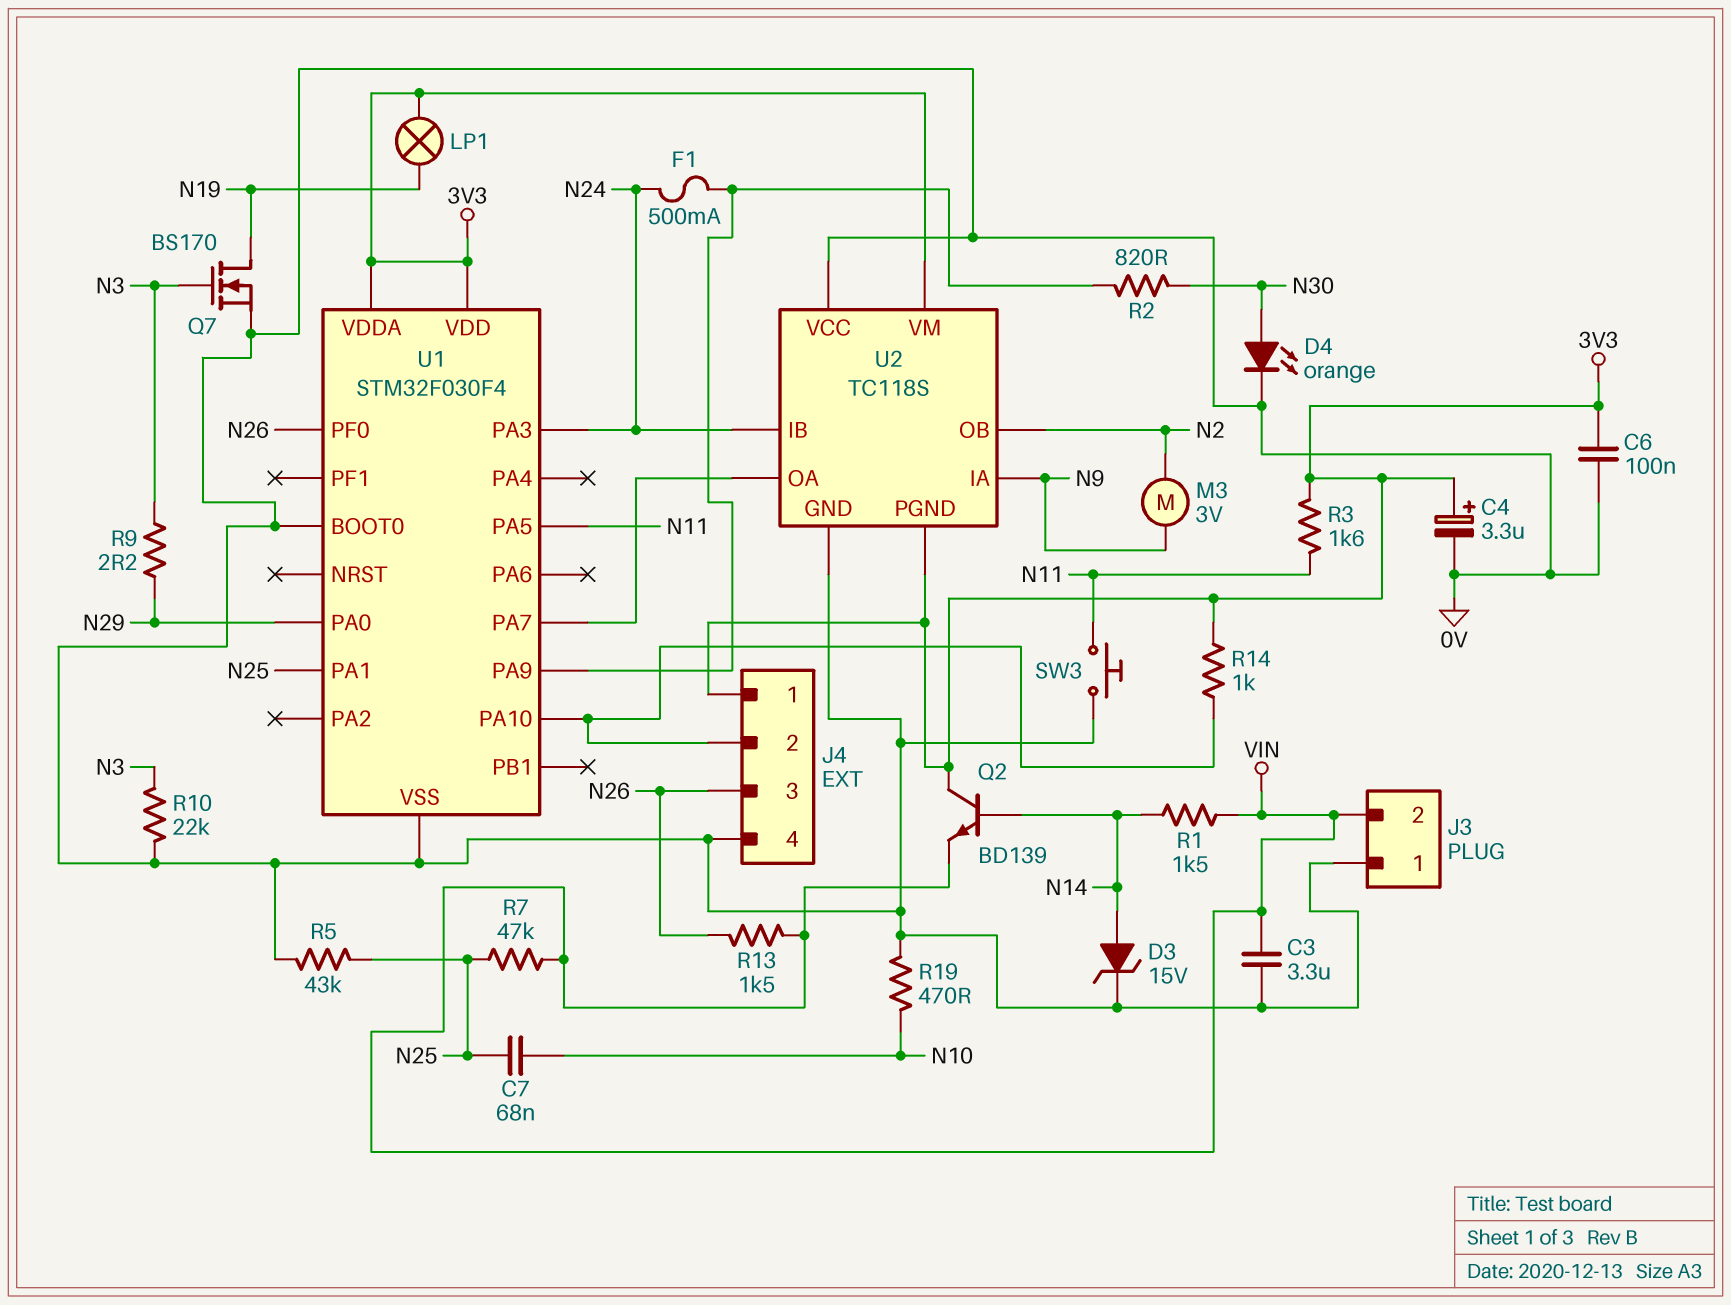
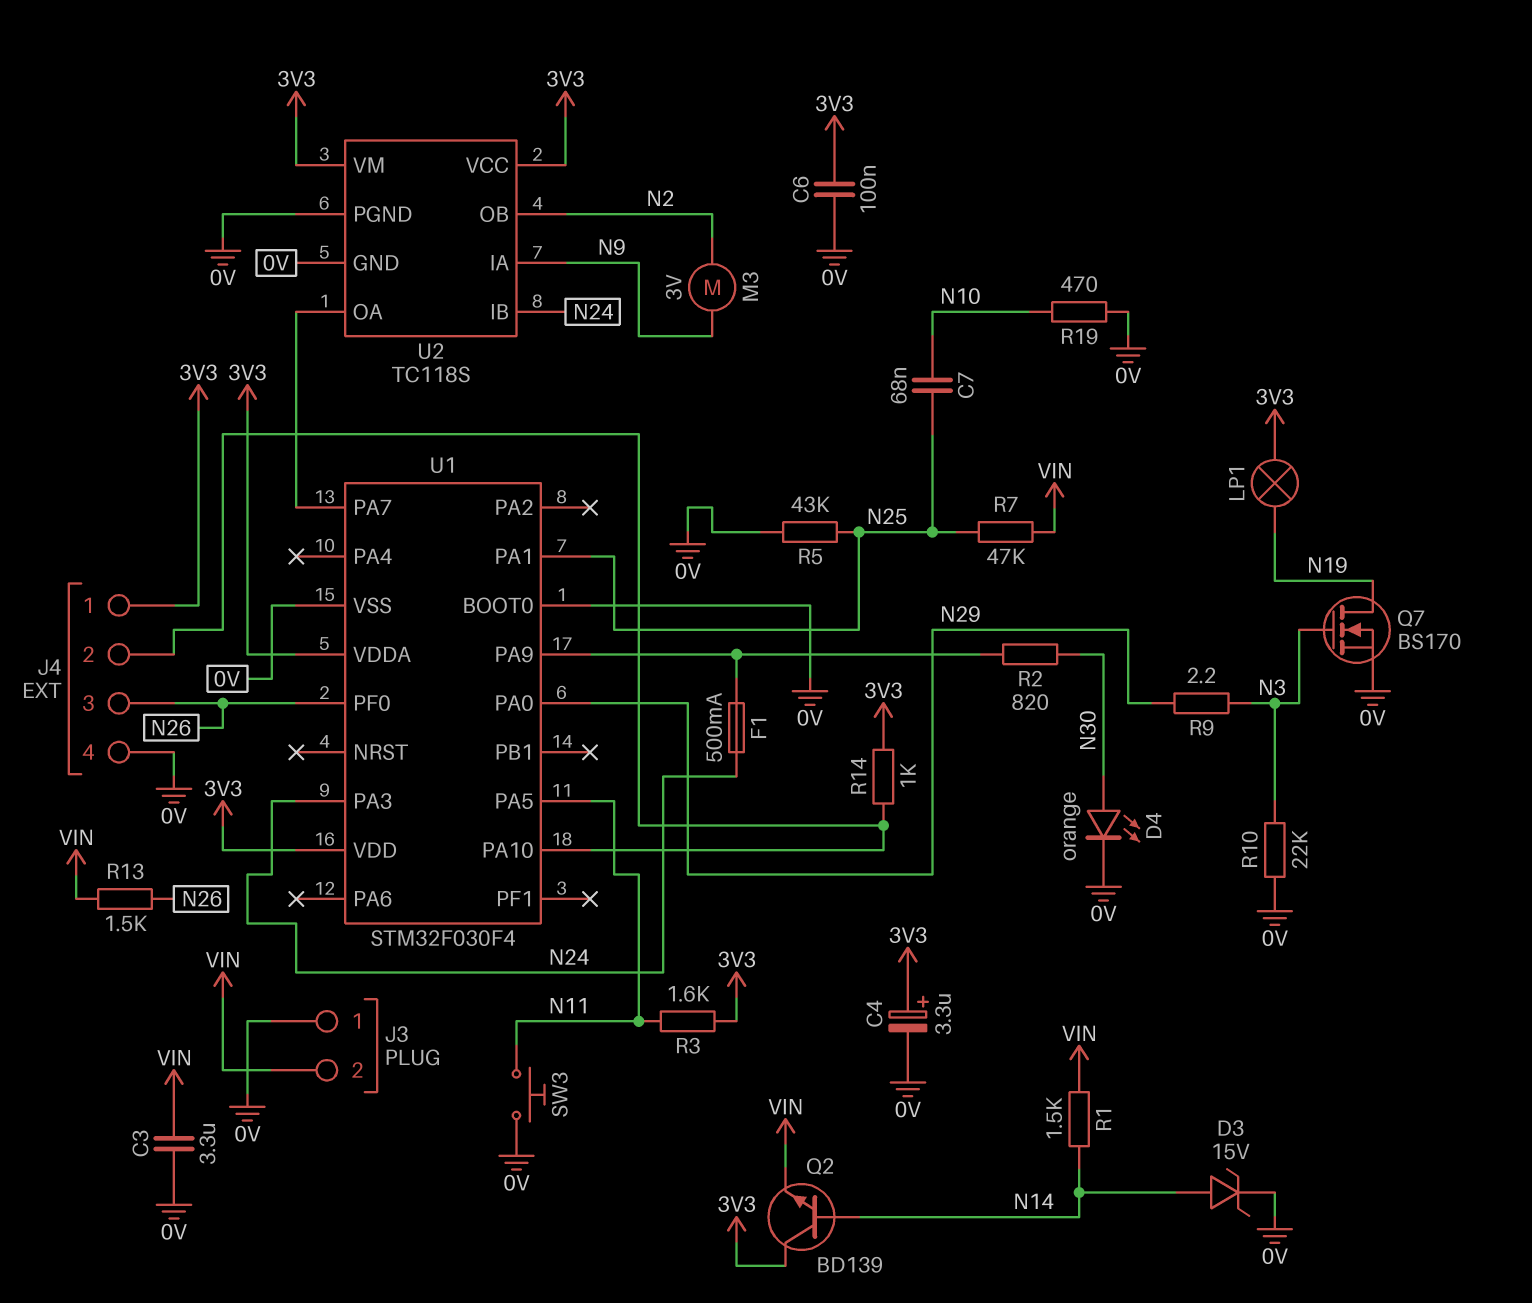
U2 pin PGND: 3V3 -> 0V
U2 pin VCC: 0V -> 3V3

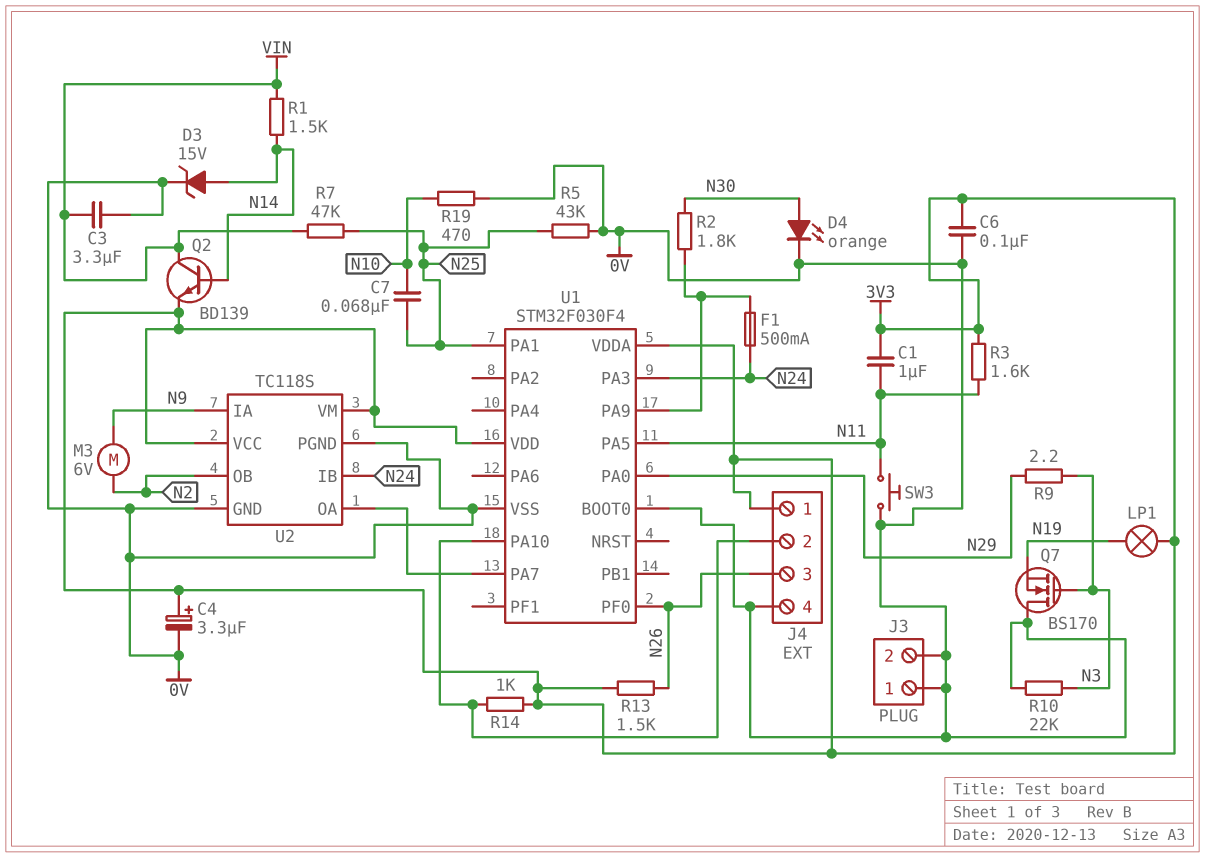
C1: none -> 1uF (3V3, N11)
J3 pin 2: VIN -> 0V
M3: motor 3V (N2, N9) -> motor 6V (N2, N9)
Q2: NPN BD139 (B N14, C 3V3, E VIN) -> NPN BD139 (B N14, C VIN, E 3V3)
Q7: NMOS BS170 (G N3, D N19, S 0V) -> NMOS BS170 (G N3, D 0V, S N19)
R2: 820 (N30, U1/PA9) -> 1.8k (N30, U1/PA9)
R13: 1.5k (N26, VIN) -> 1.5k (3V3, N26)

